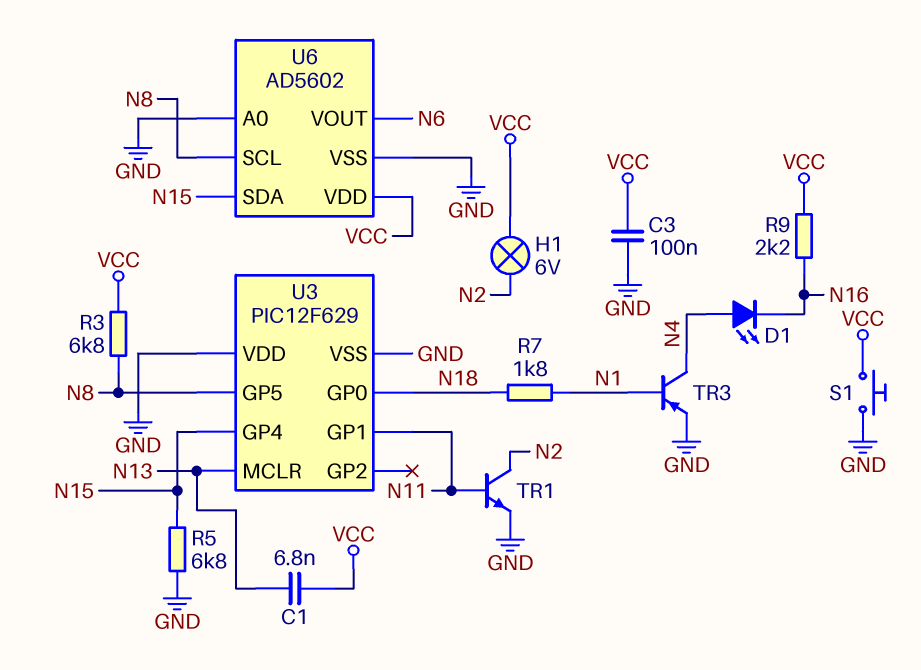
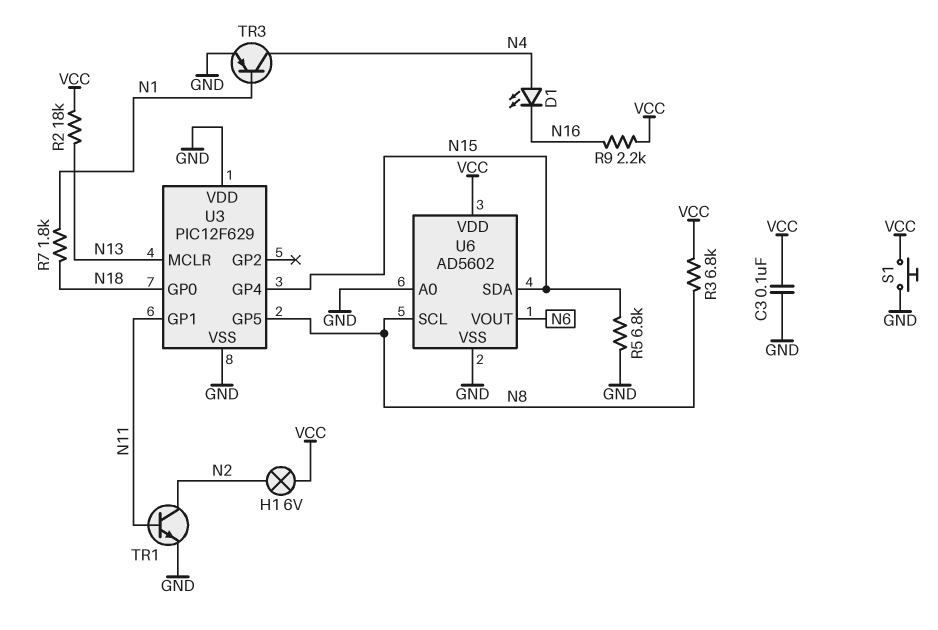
C1: 6.8nF (N13, VCC) -> none
R2: none -> 18k (N13, VCC)

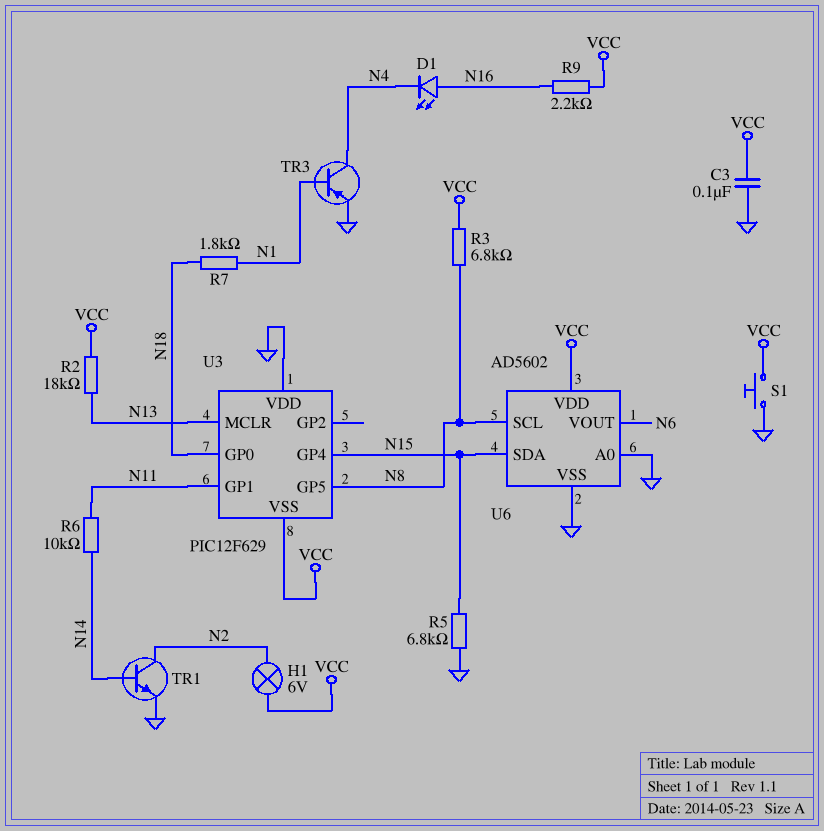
D1: LED (A N4, K N16) -> LED (A N16, K N4)
R6: none -> 10k (N11, N14)
TR1: NPN (B N11, C N2, E GND) -> NPN (B N14, C N2, E GND)
U3 pin VSS: GND -> VCC

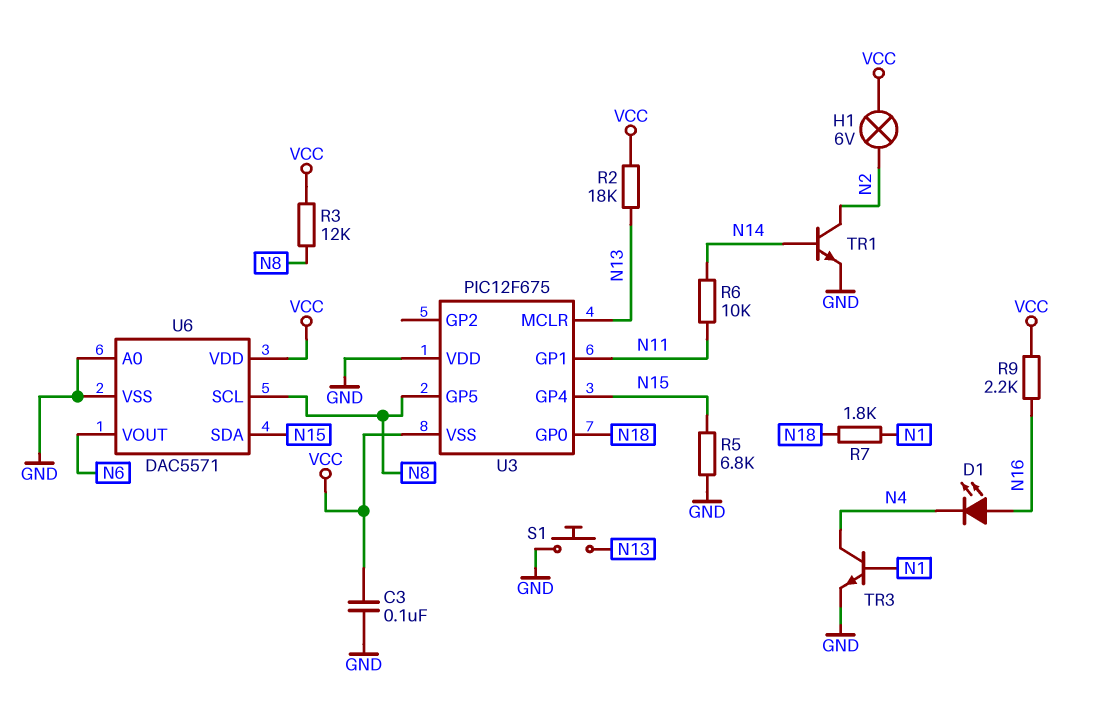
R3: 6.8k (N8, VCC) -> 12k (N8, VCC)
S1: button (GND, VCC) -> button (GND, N13)
TR3: PNP (B N1, C N4, E GND) -> NPN (B N1, C N4, E GND)
U3: PIC12F629 -> PIC12F675
U6: AD5602 -> DAC5571

